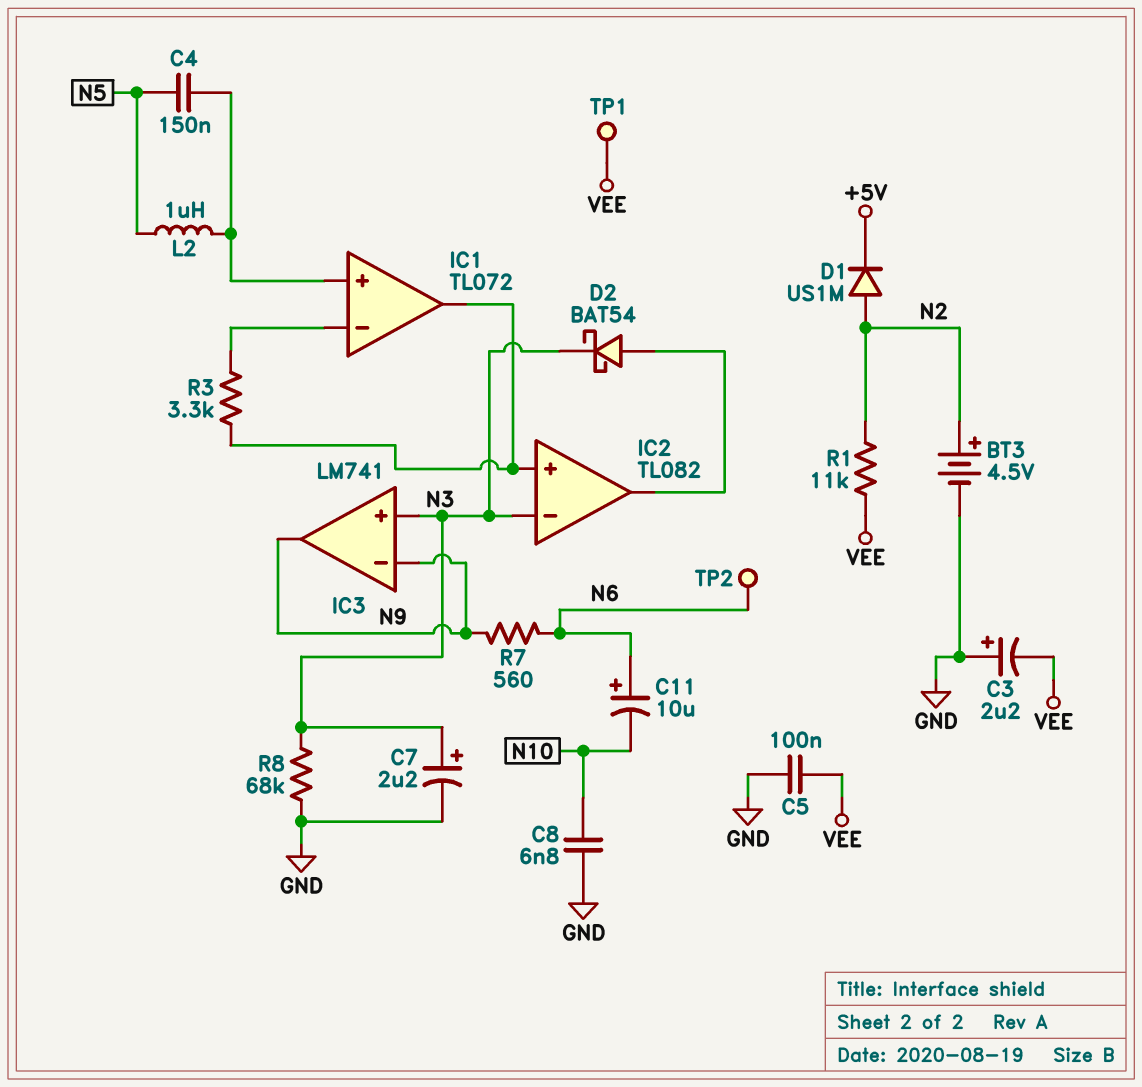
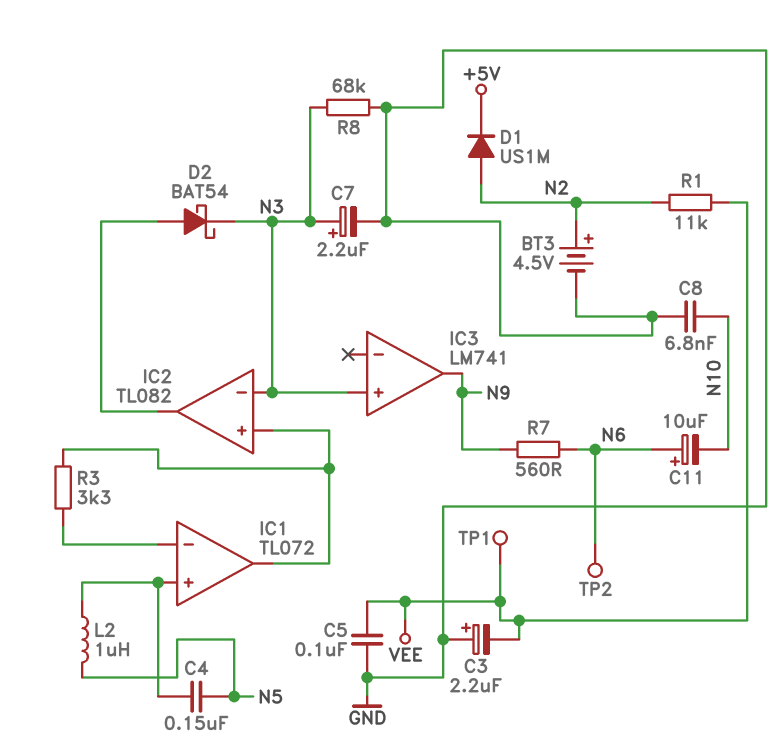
IC3 pin in-: N9 -> none

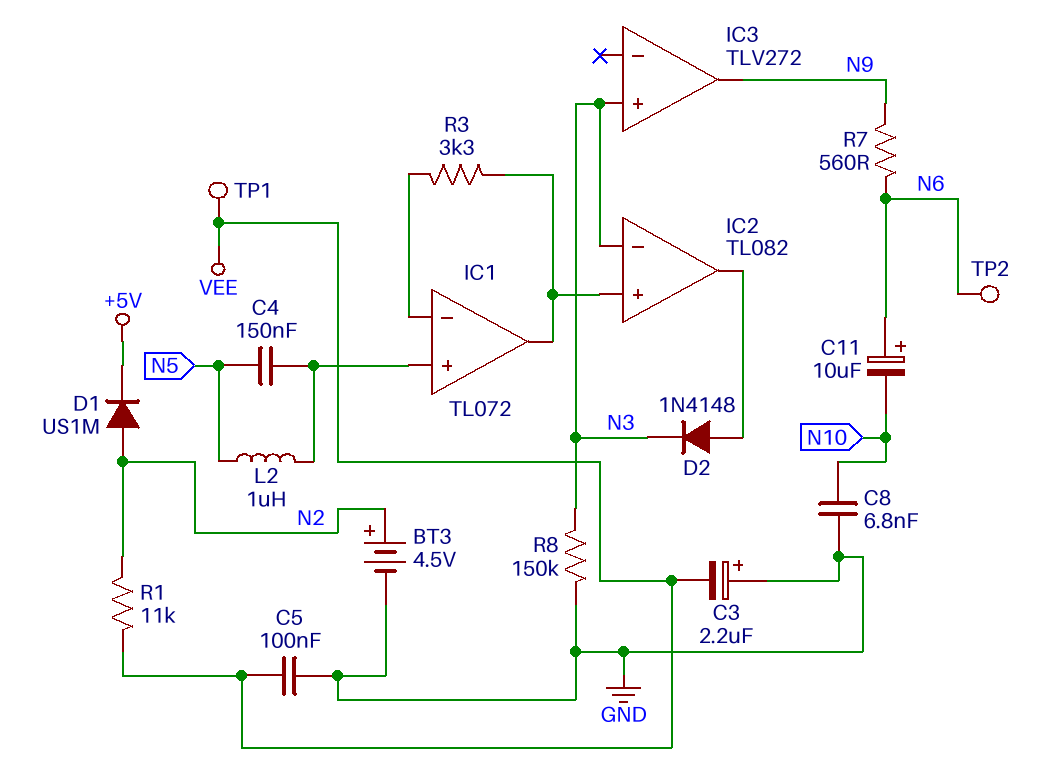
C7: 2.2uF (plus N3, minus GND) -> none
D2: schottky BAT54 (A IC2/out, K N3) -> diode 1N4148 (A IC2/out, K N3)
IC3: LM741 -> TLV272
R8: 68k (GND, N3) -> 150k (GND, N3)

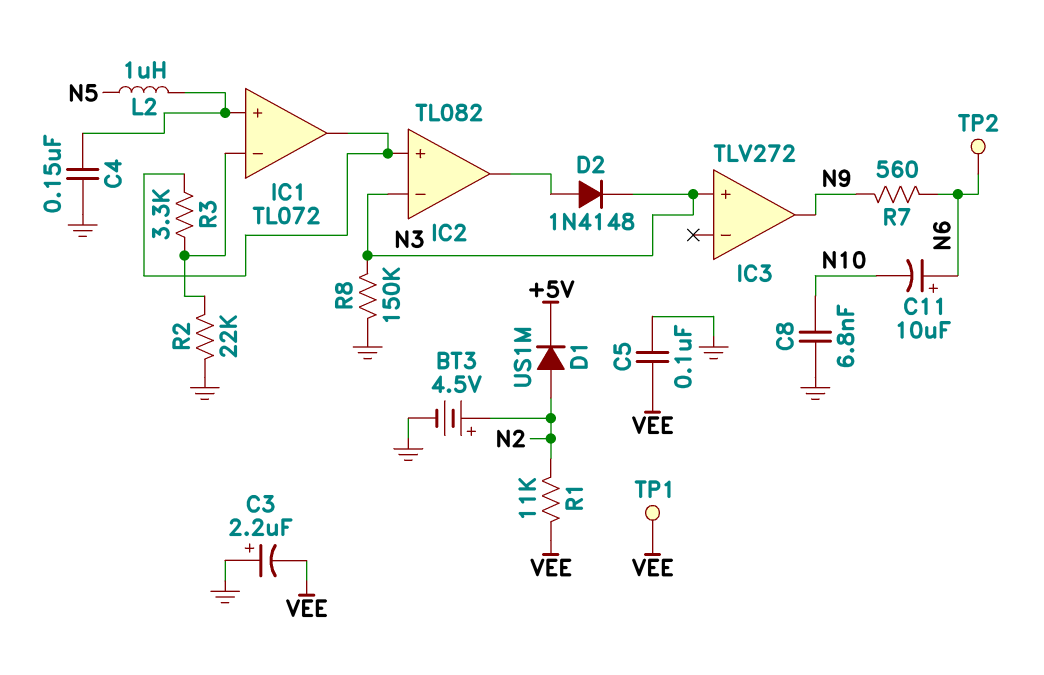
C4: 150nF (IC1/in+, N5) -> 150nF (GND, IC1/in+)
R2: none -> 22k (GND, IC1/in-)

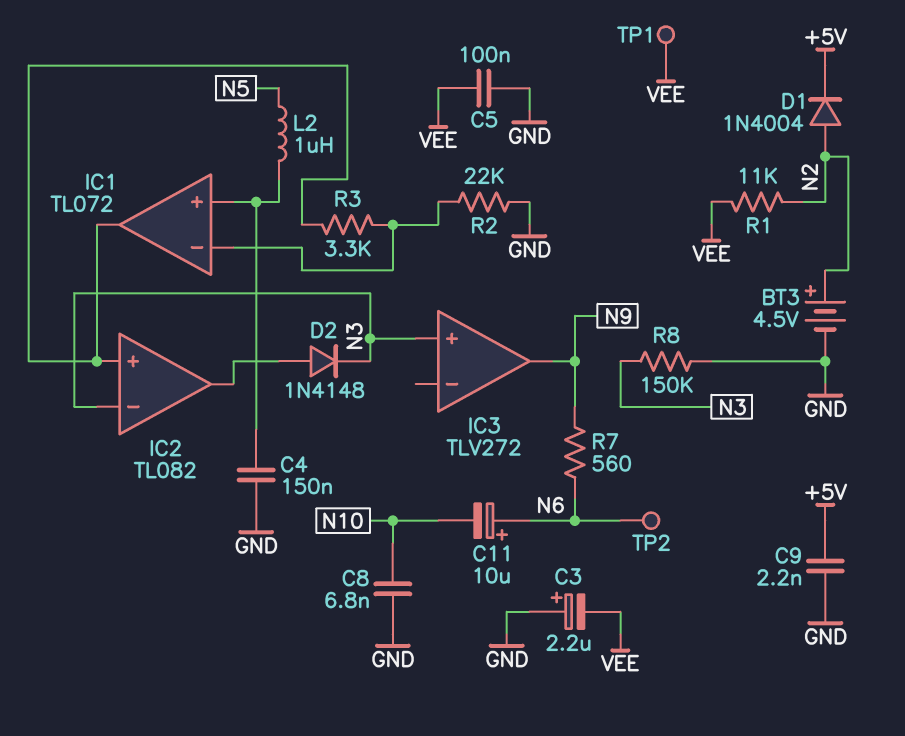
C9: none -> 2.2nF (+5V, GND)
D1: diode US1M (A N2, K +5V) -> diode 1N4004 (A N2, K +5V)

